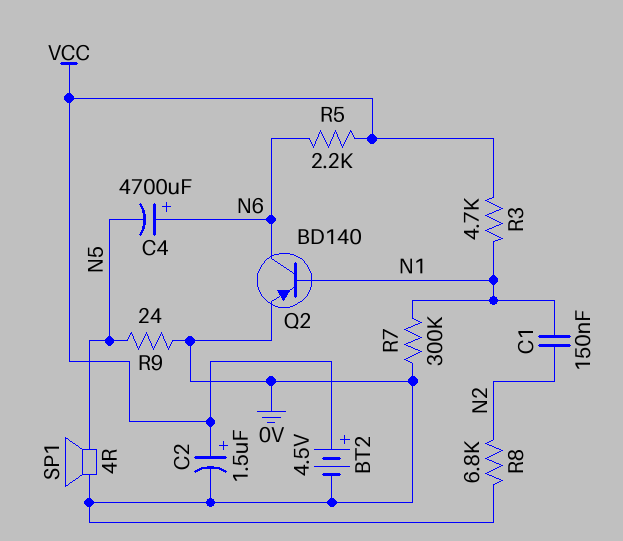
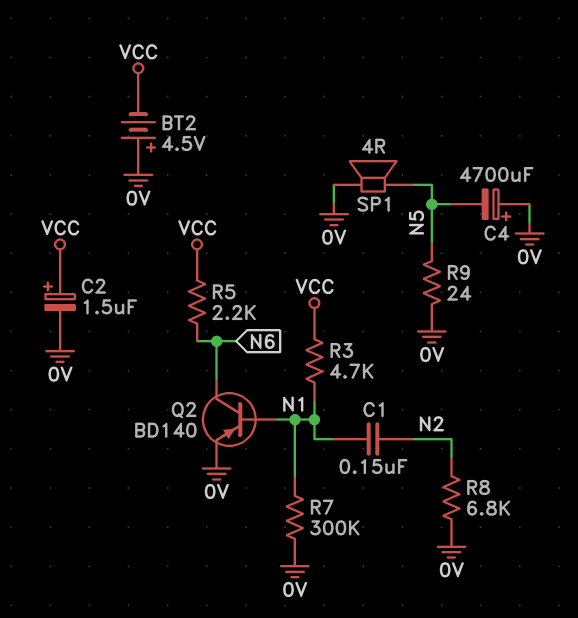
BT2: 4.5V (plus VCC, minus 0V) -> 4.5V (plus 0V, minus VCC)
C4: 4700uF (plus N6, minus N5) -> 4700uF (plus 0V, minus N5)

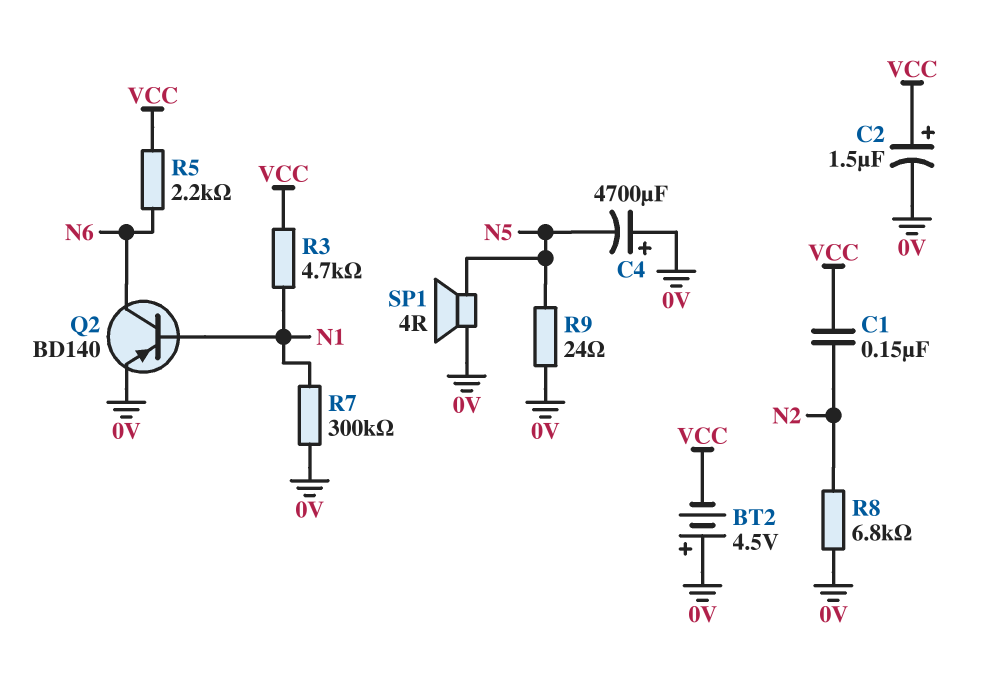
C1: 150nF (N1, N2) -> 150nF (N2, VCC)

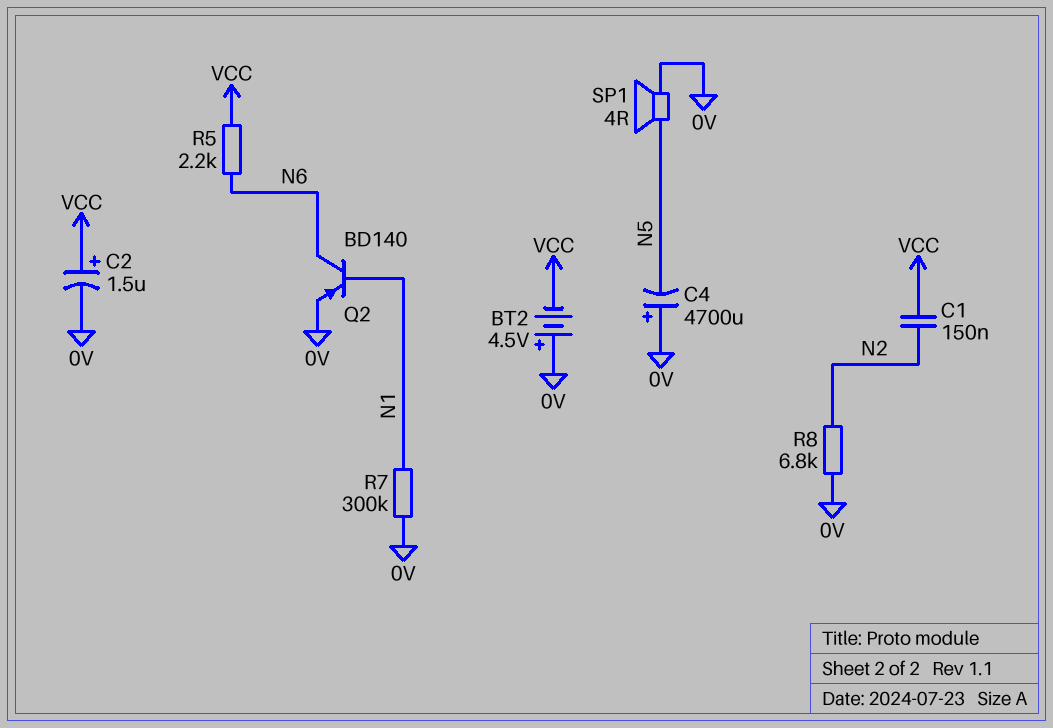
R3: 4.7k (N1, VCC) -> none
R9: 24 (0V, N5) -> none

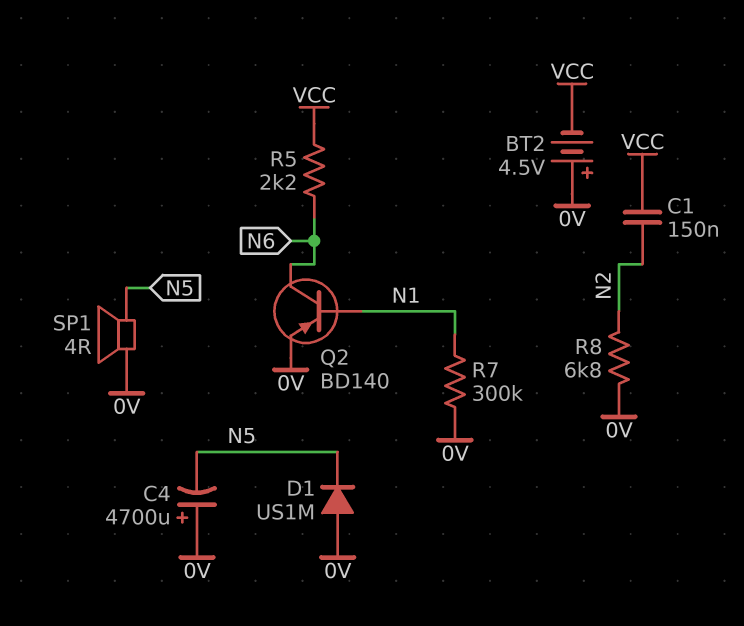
C2: 1.5uF (plus VCC, minus 0V) -> none
D1: none -> diode US1M (A 0V, K N5)

